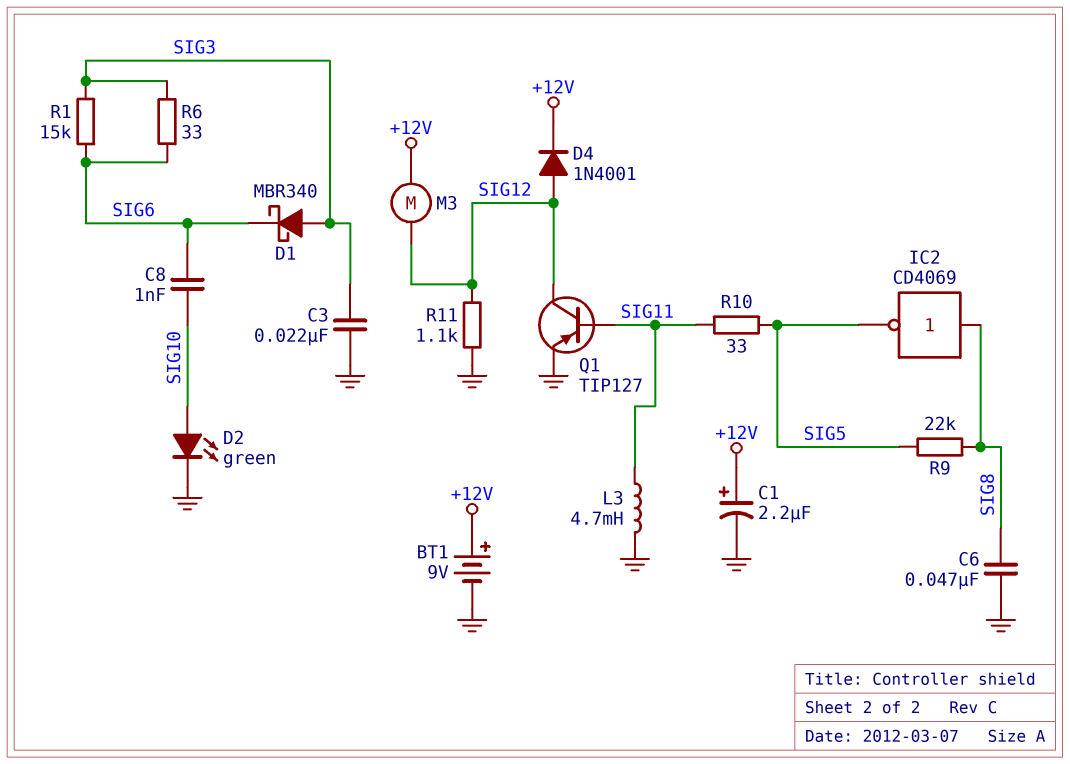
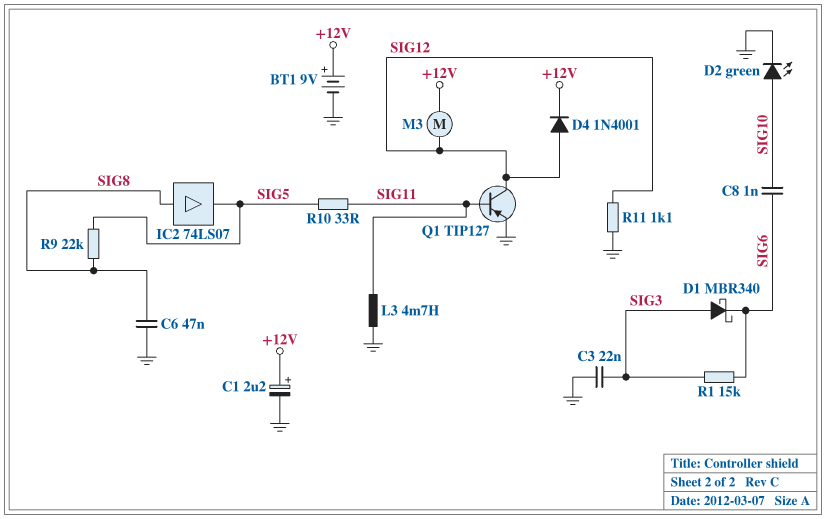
IC2: NOT CD4069 (in SIG8, out SIG5) -> buffer 74LS07 (in SIG8, out SIG5)
R6: 33 (SIG3, SIG6) -> none

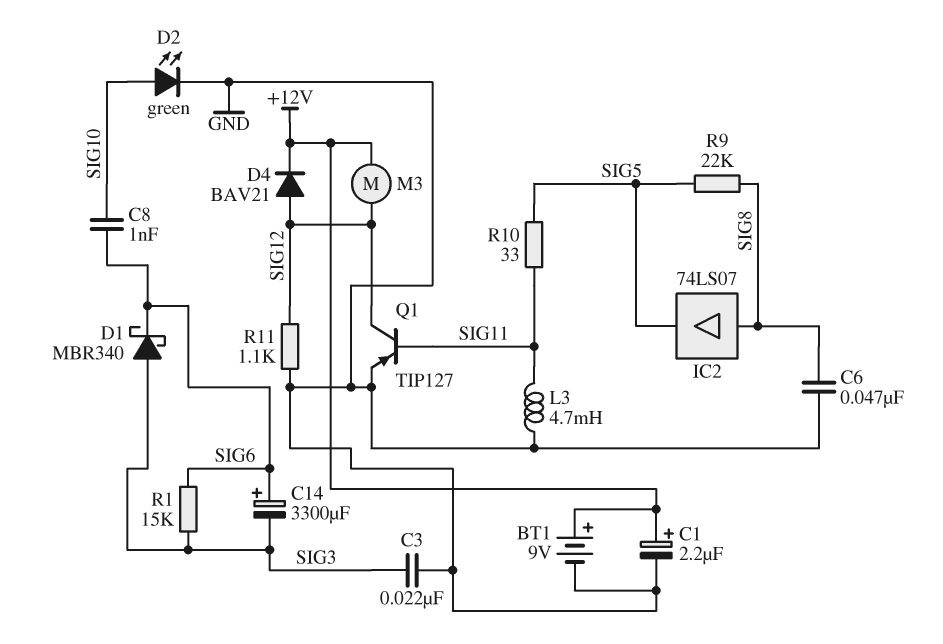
C14: none -> 3300uF (plus SIG6, minus SIG3)
D4: diode 1N4001 (A SIG12, K +12V) -> diode BAV21 (A SIG12, K +12V)

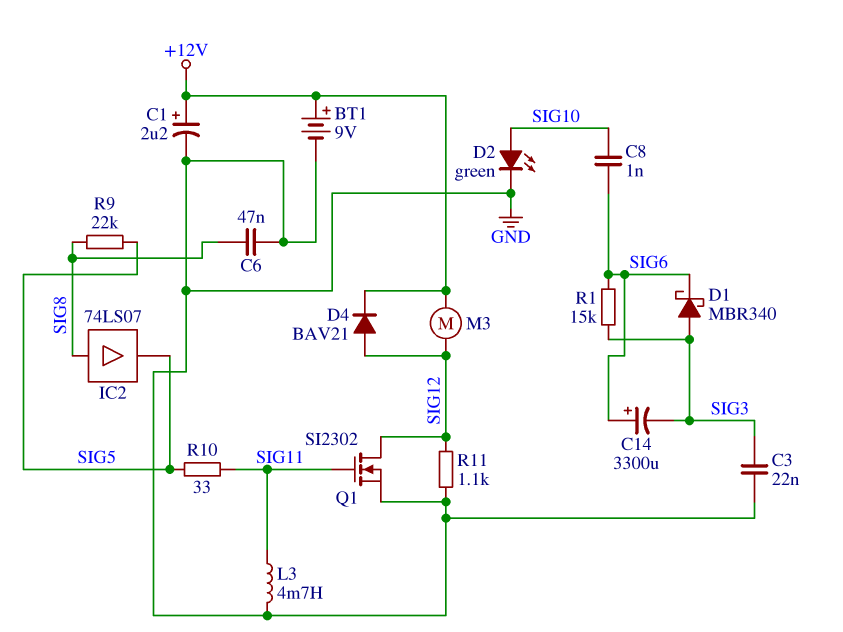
Q1: PNP TIP127 (B SIG11, C SIG12, E GND) -> NMOS SI2302 (G SIG11, D SIG12, S GND)

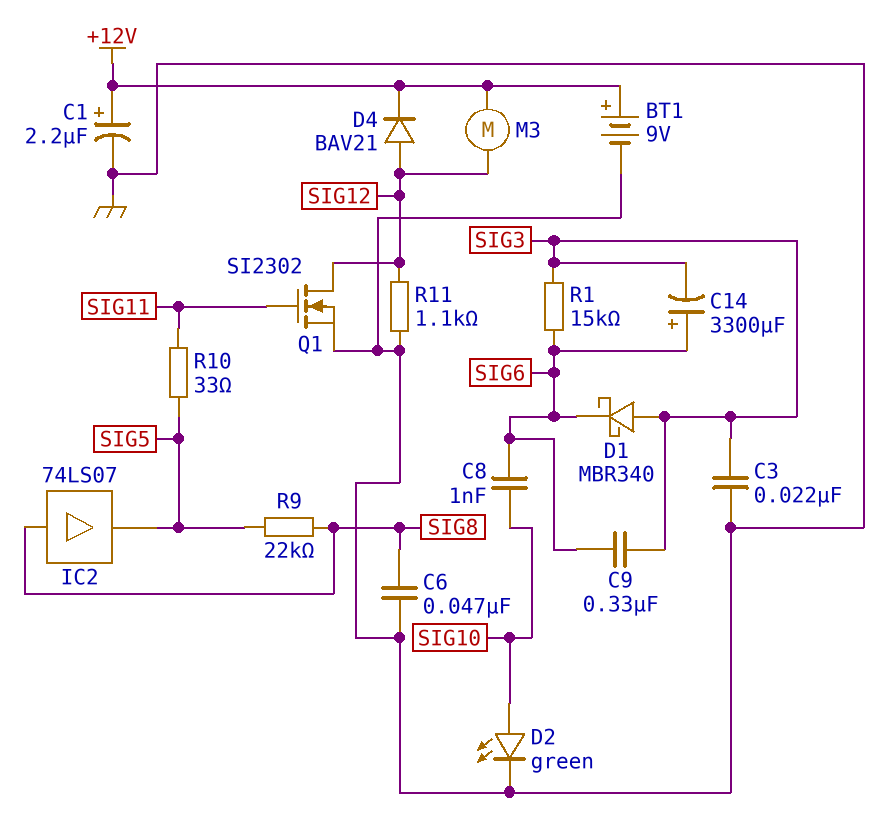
C9: none -> 330nF (SIG3, SIG6)
L3: 4.7mH (GND, SIG11) -> none

